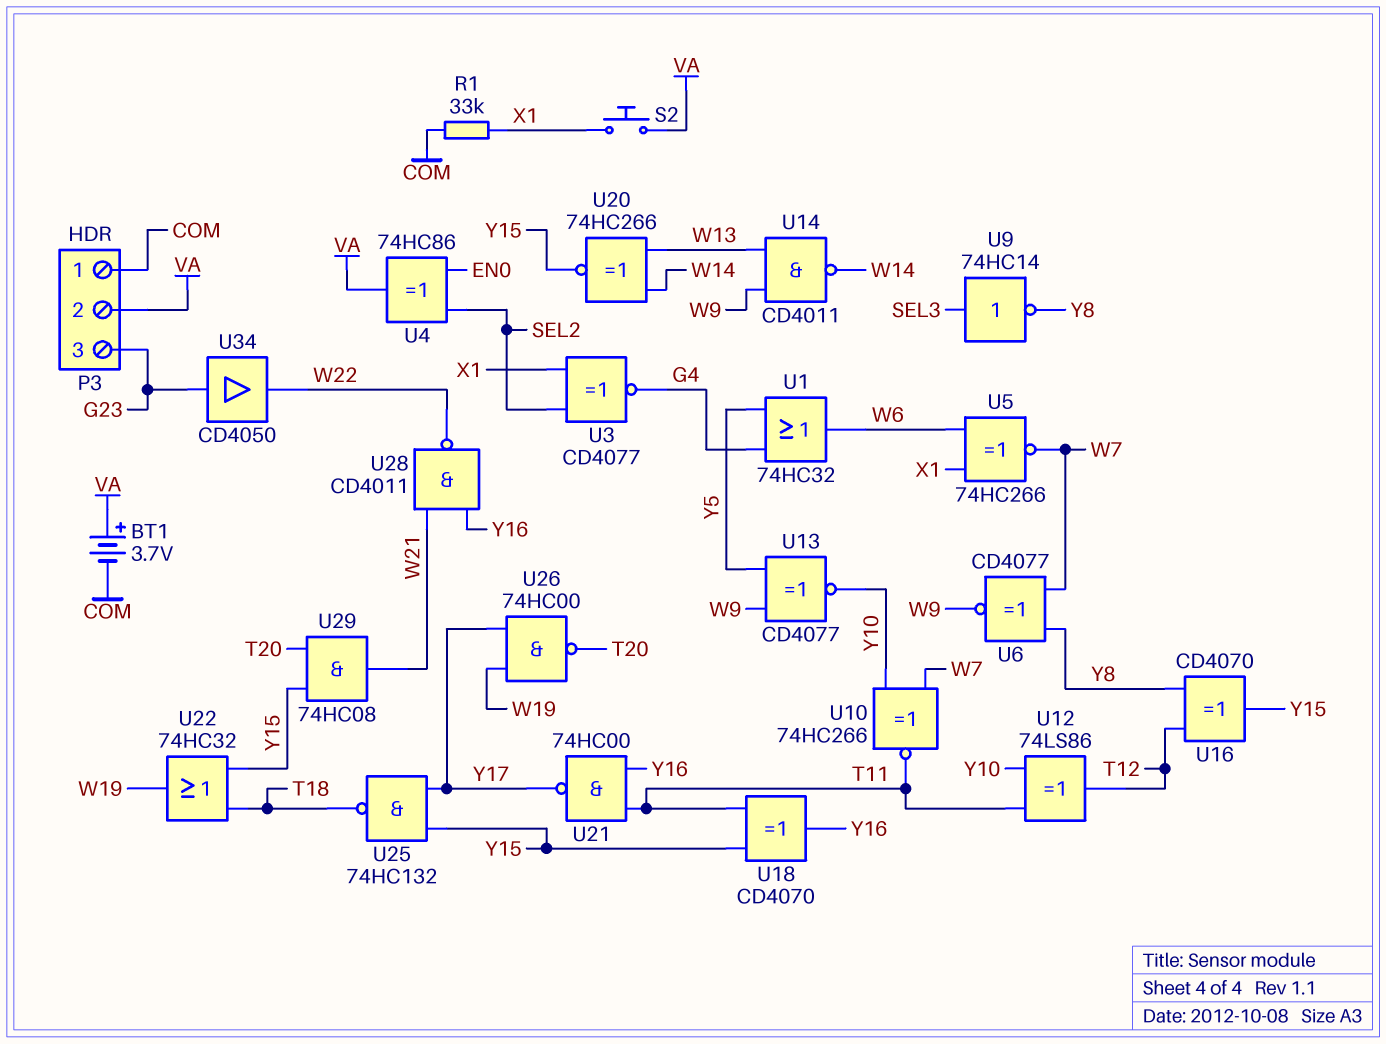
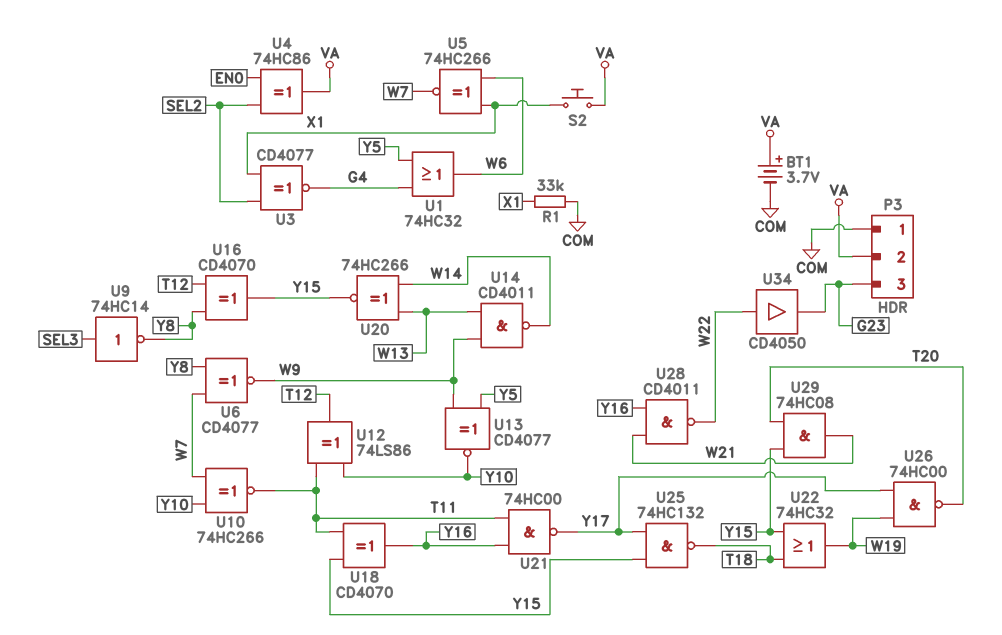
U34: buffer CD4050 (in G23, out W22) -> buffer CD4050 (in W22, out G23)

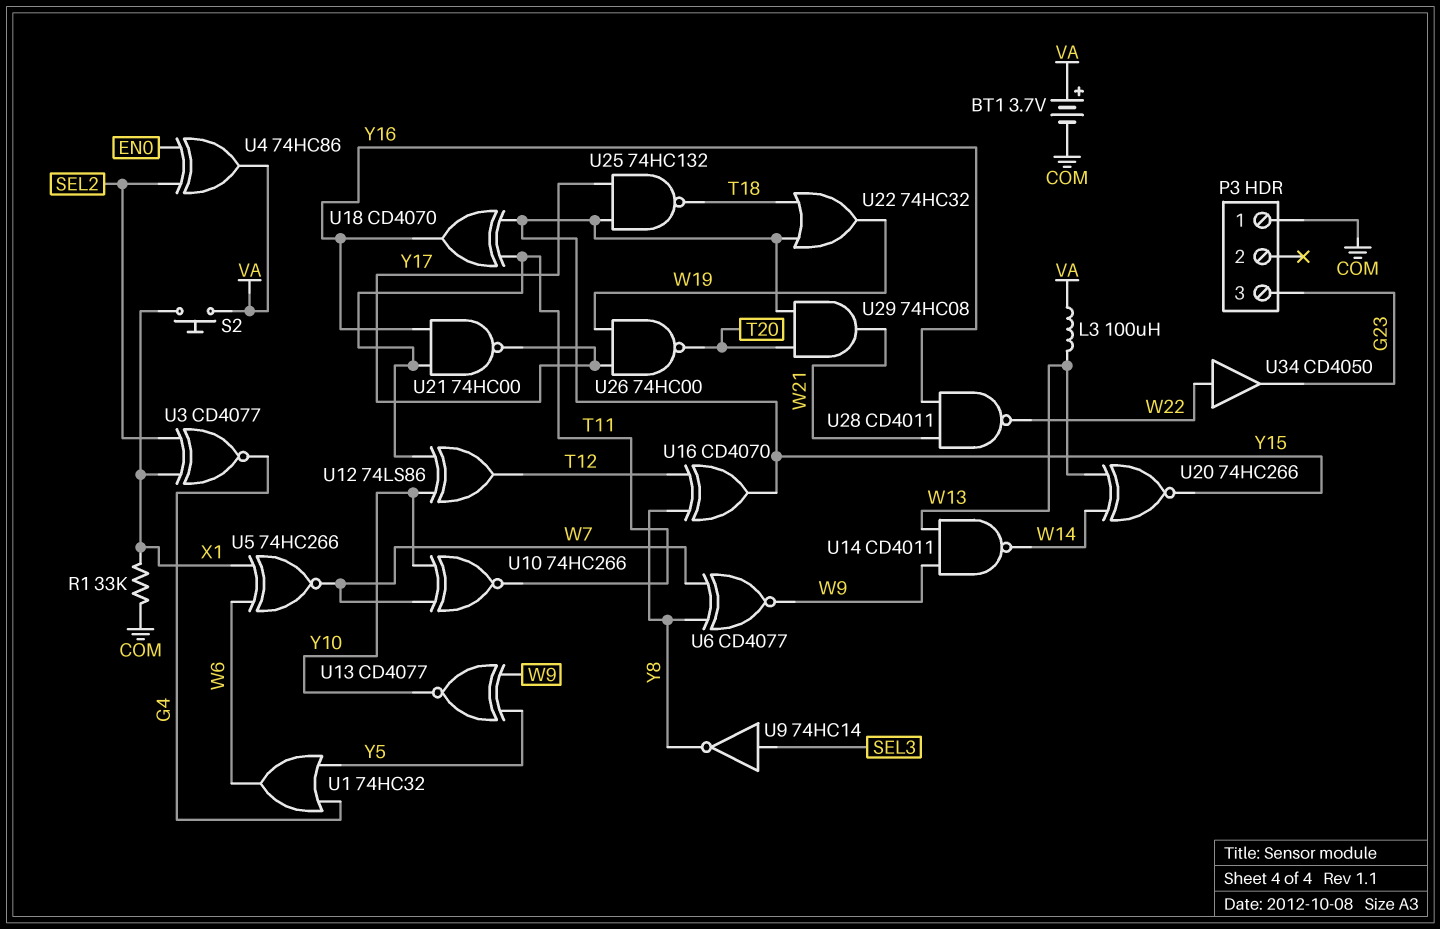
L3: none -> 100uH (VA, W13)
P3 pin 2: VA -> none

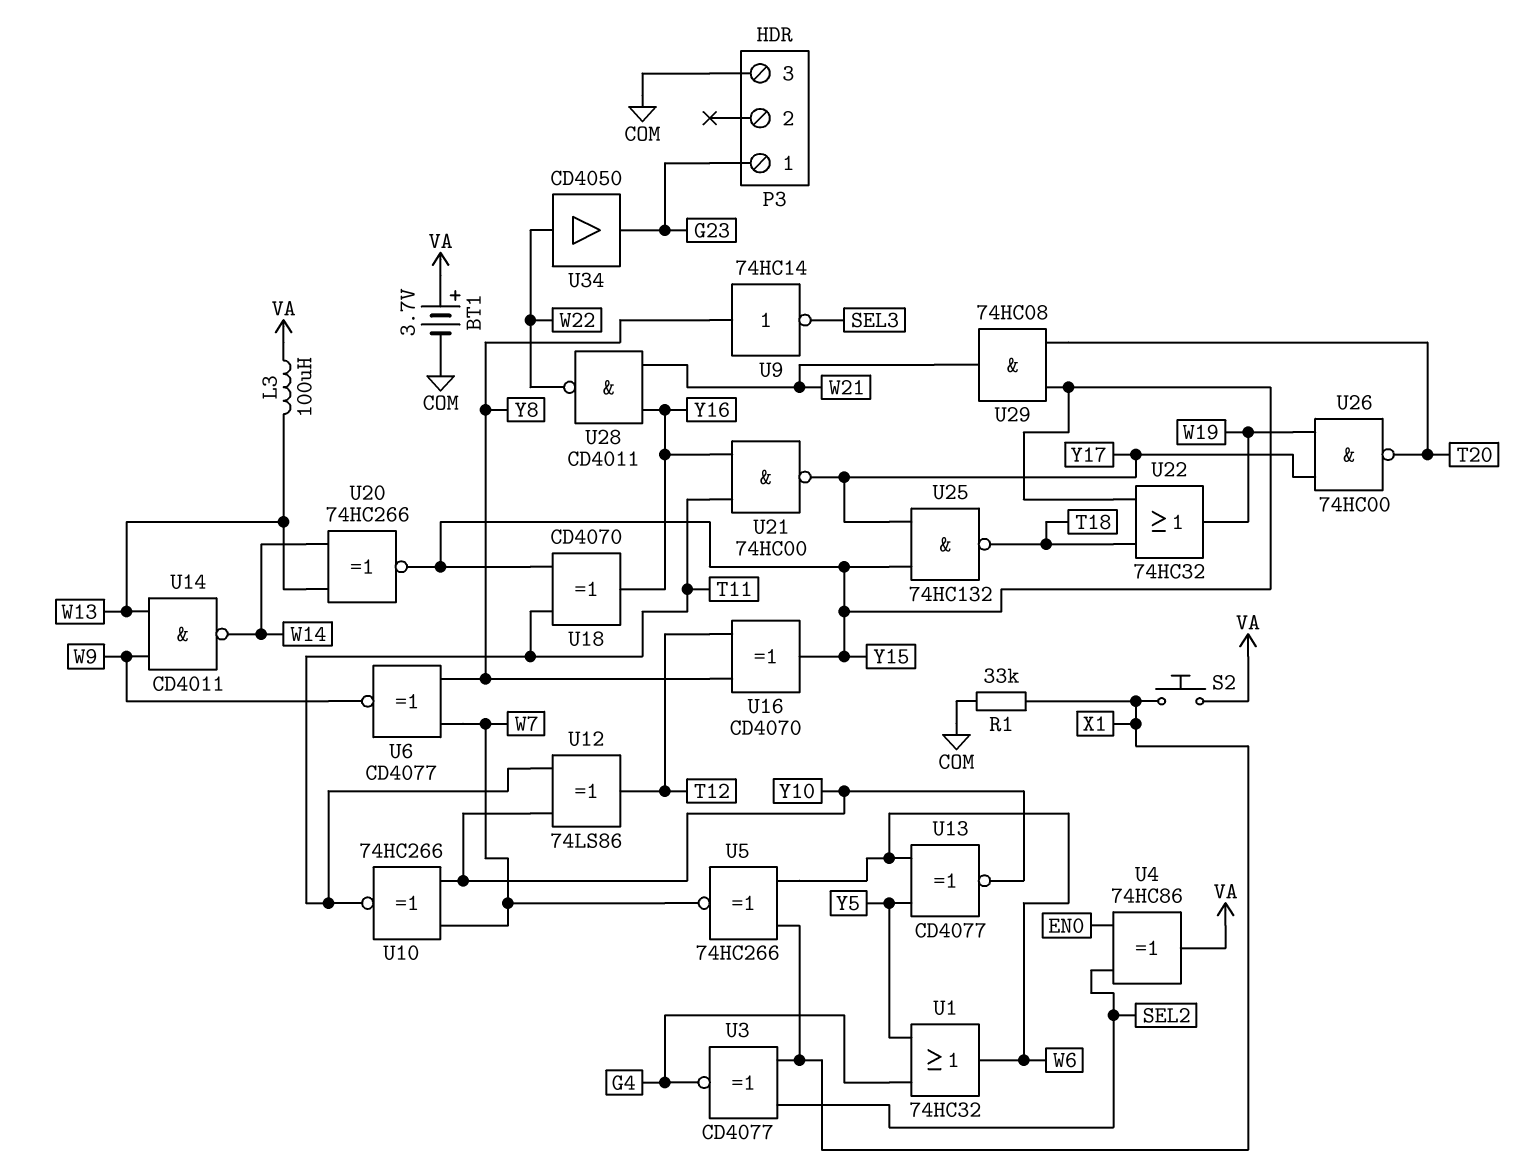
P3 pin 1: COM -> G23
P3 pin 3: G23 -> COM
U9: NOT 74HC14 (in SEL3, out Y8) -> NOT 74HC14 (in Y8, out SEL3)
U13: XNOR CD4077 (in W9, in Y5, out Y10) -> XNOR CD4077 (in W6, in Y5, out Y10)

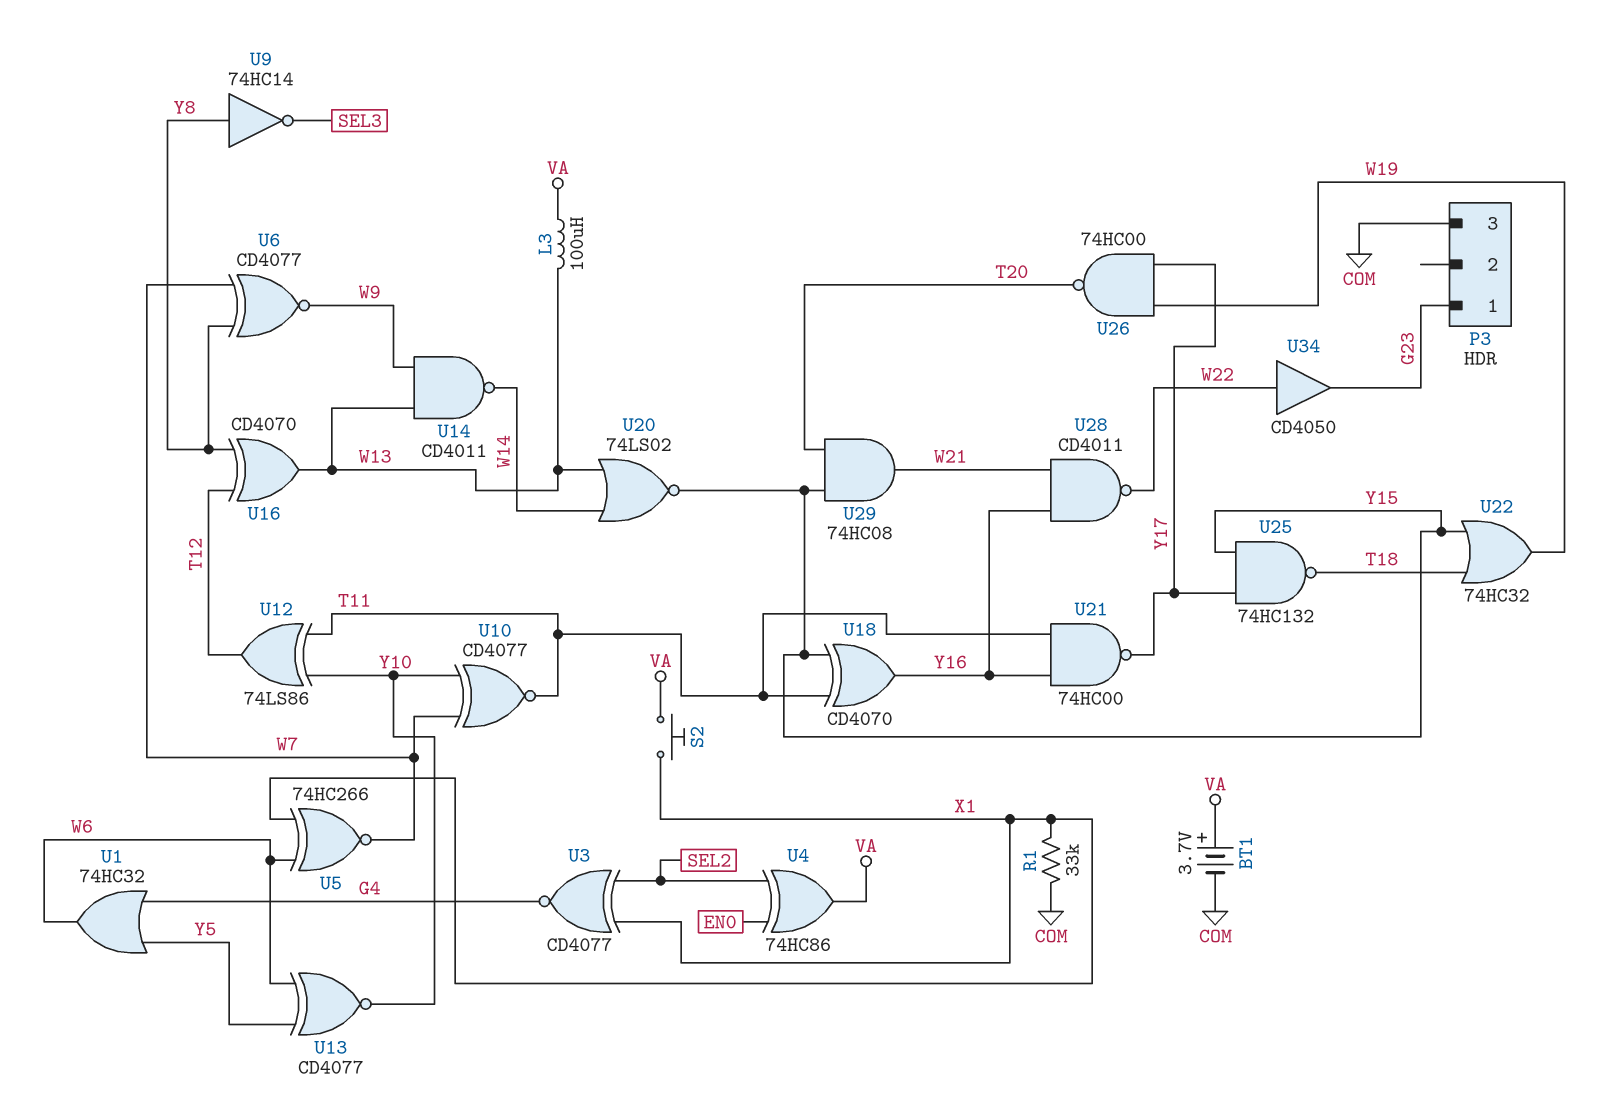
U10: XNOR 74HC266 (in W7, in Y10, out T11) -> XNOR CD4077 (in W7, in Y10, out T11)
U16: XOR CD4070 (in T12, in Y8, out Y15) -> XOR CD4070 (in T12, in Y8, out W13)
U20: XNOR 74HC266 (in W13, in W14, out Y15) -> NOR 74LS02 (in W13, in W14, out Y15)

